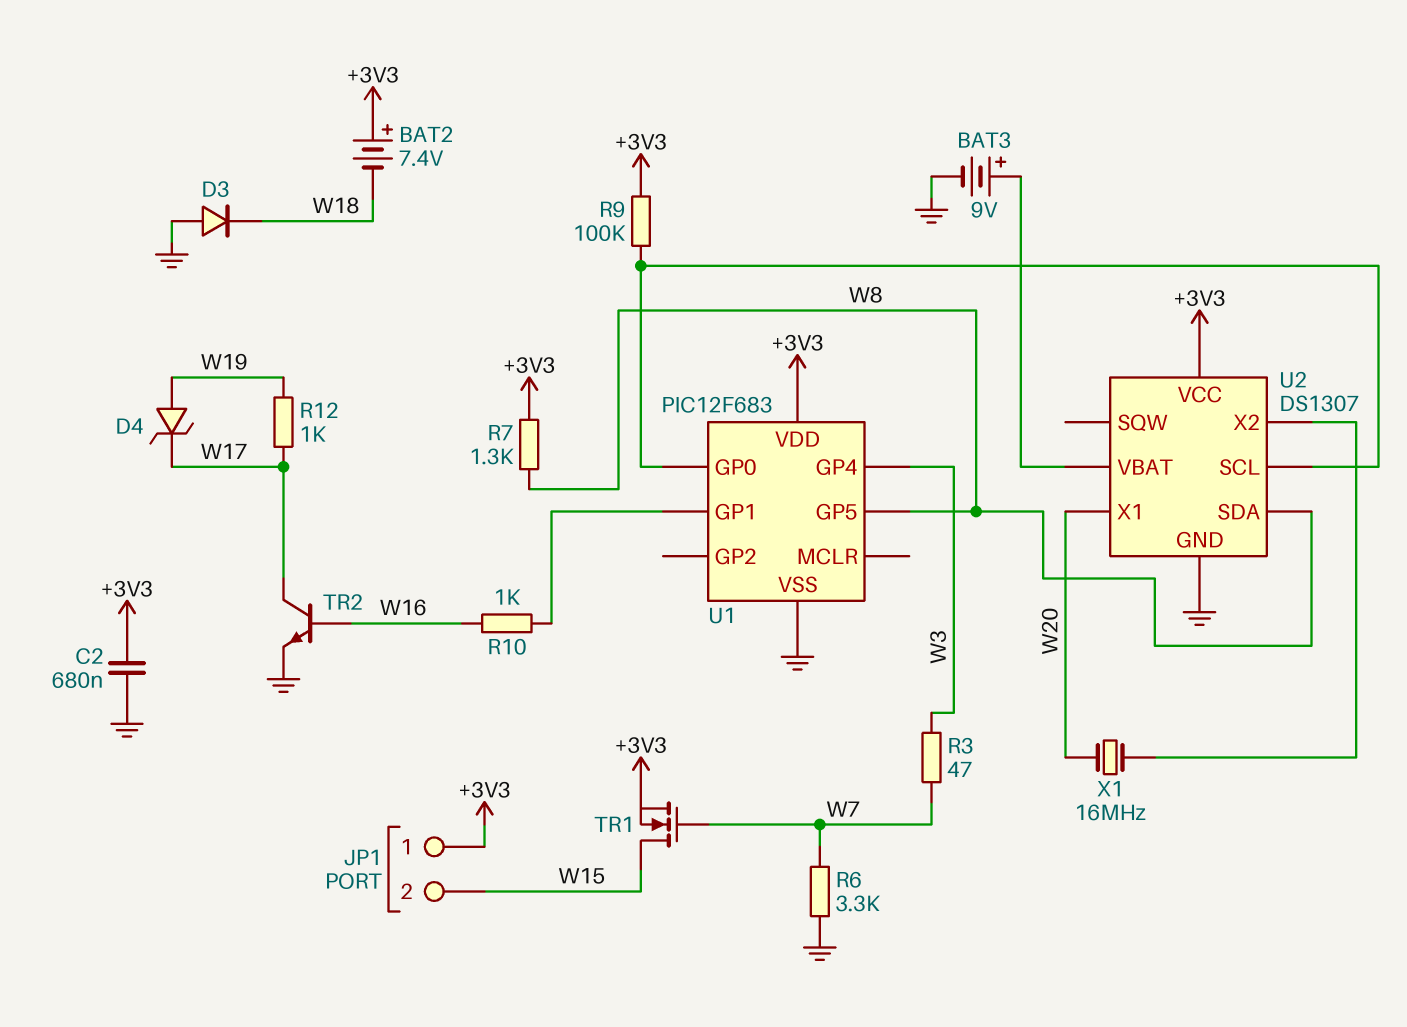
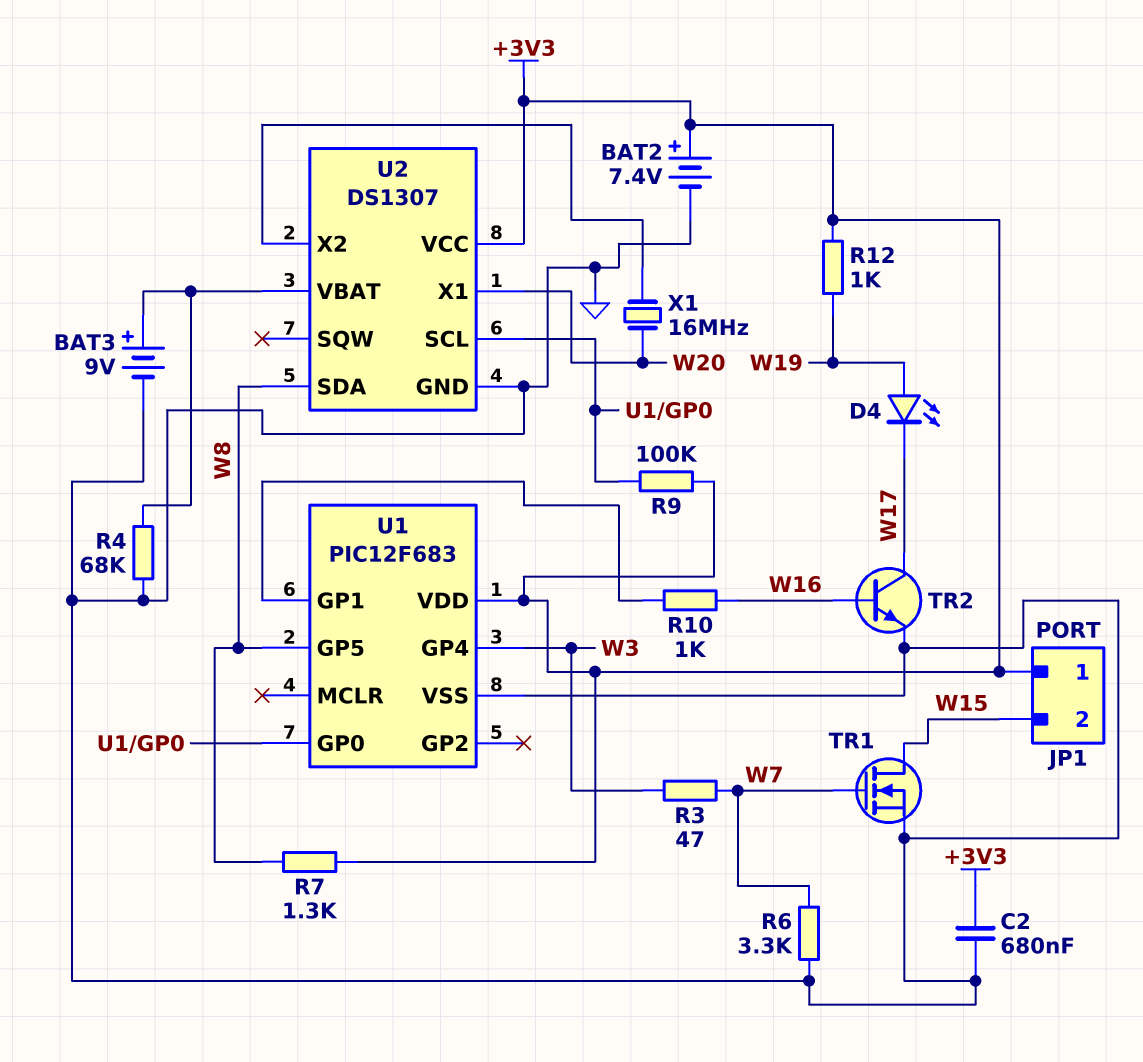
BAT2: 7.4V (plus +3V3, minus W18) -> 7.4V (plus +3V3, minus GND)
D3: diode (A GND, K W18) -> none
D4: zener (A W19, K W17) -> LED (A W19, K W17)
R4: none -> 68k (GND, U2/VBAT)
R12: 1k (W17, W19) -> 1k (+3V3, W19)
TR1: NMOS (G W7, D W15, S +3V3) -> NMOS (G W7, D W15, S GND)

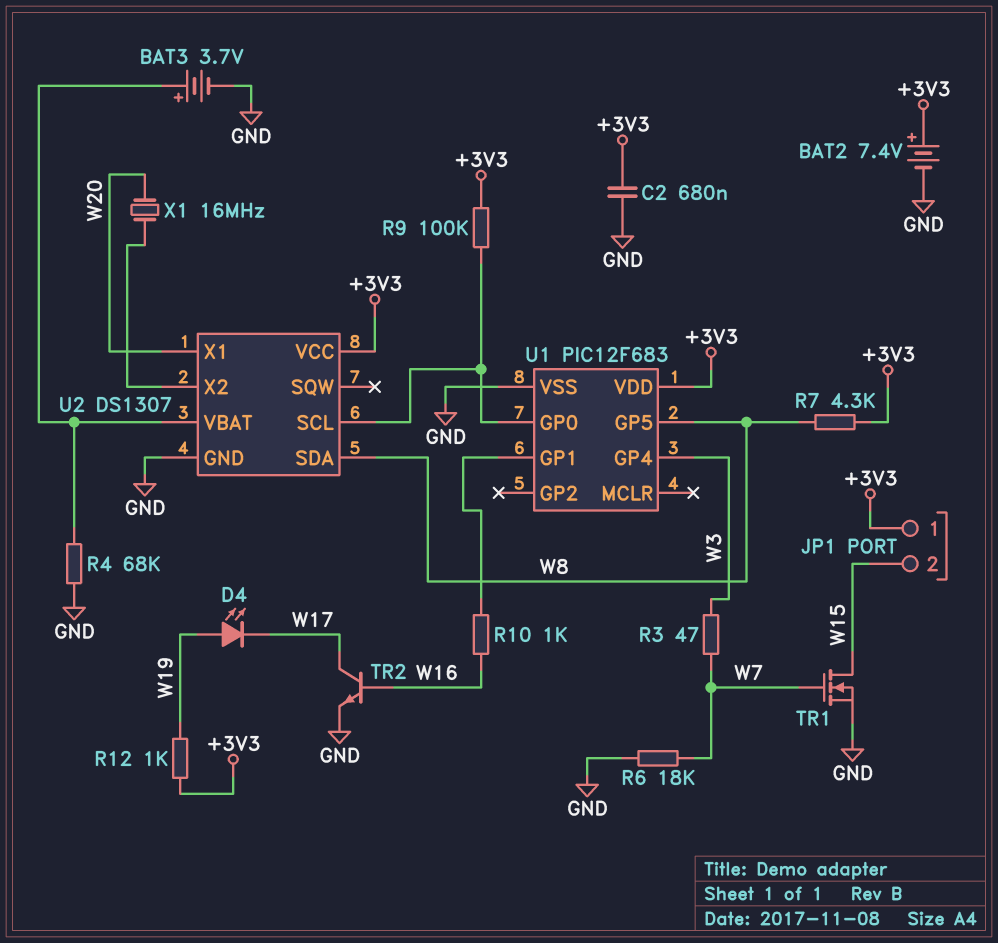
BAT3: 9V (plus U2/VBAT, minus GND) -> 3.7V (plus U2/VBAT, minus GND)
R6: 3.3k (GND, W7) -> 18k (GND, W7)
R7: 1.3k (+3V3, W8) -> 4.3k (+3V3, W8)

